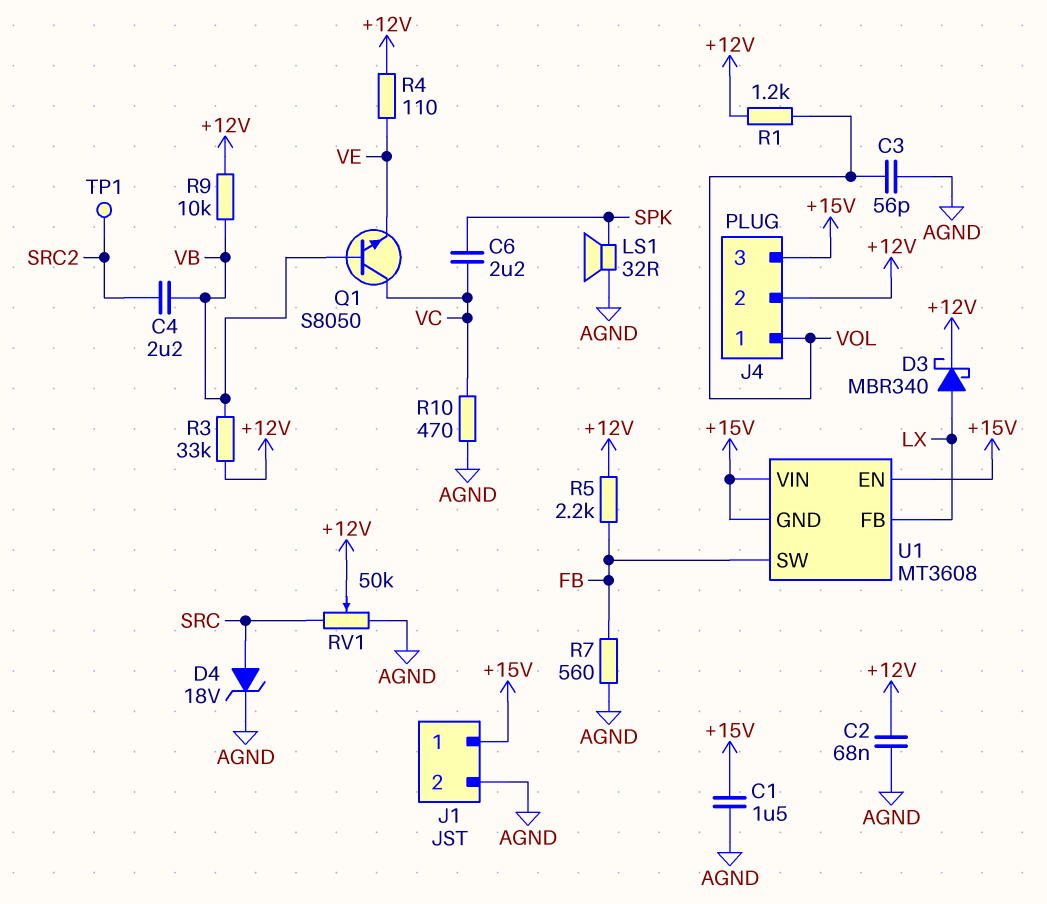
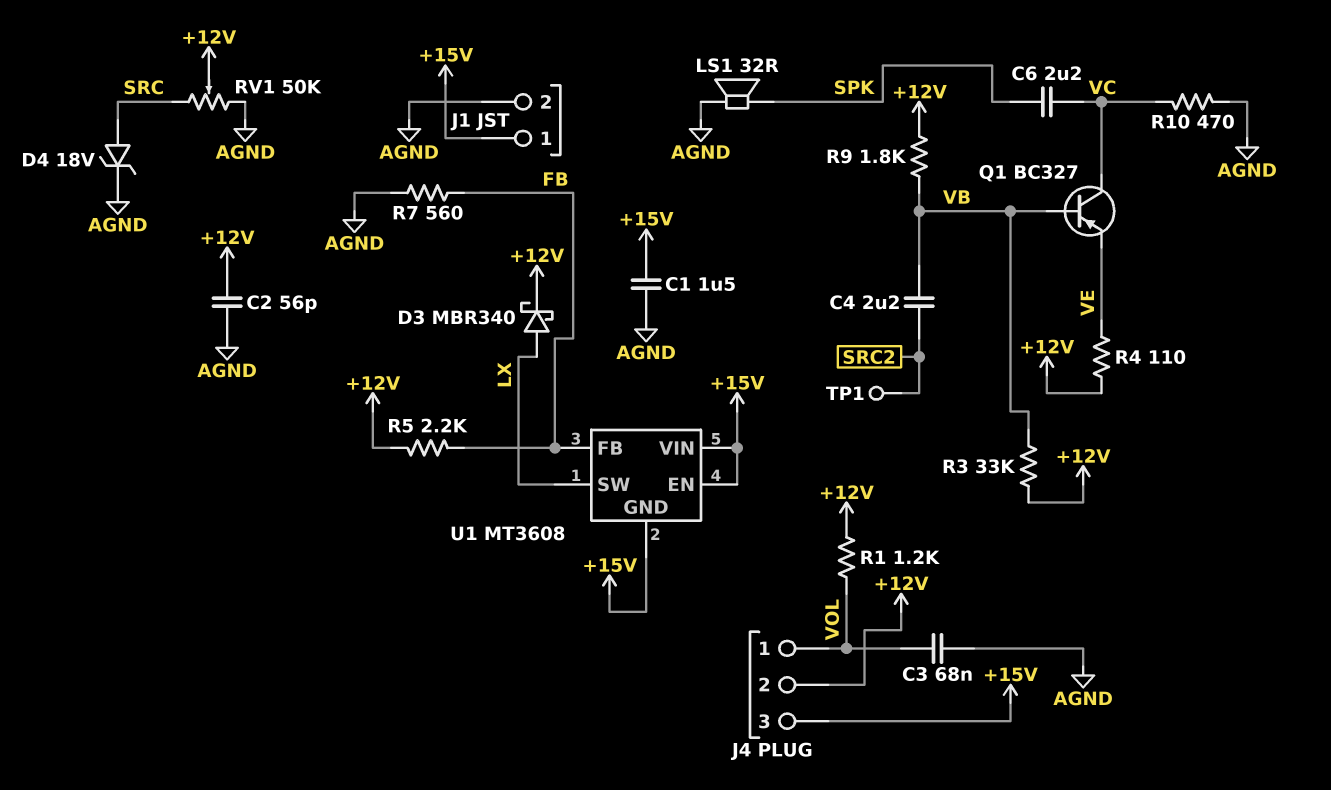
C2: 68nF (+12V, AGND) -> 56pF (+12V, AGND)
C3: 56pF (AGND, VOL) -> 68nF (AGND, VOL)
Q1: NPN S8050 (B VB, C VC, E VE) -> PNP BC327 (B VB, C VC, E VE)
R9: 10k (+12V, VB) -> 1.8k (+12V, VB)
U1 pin FB: LX -> FB
U1 pin SW: FB -> LX

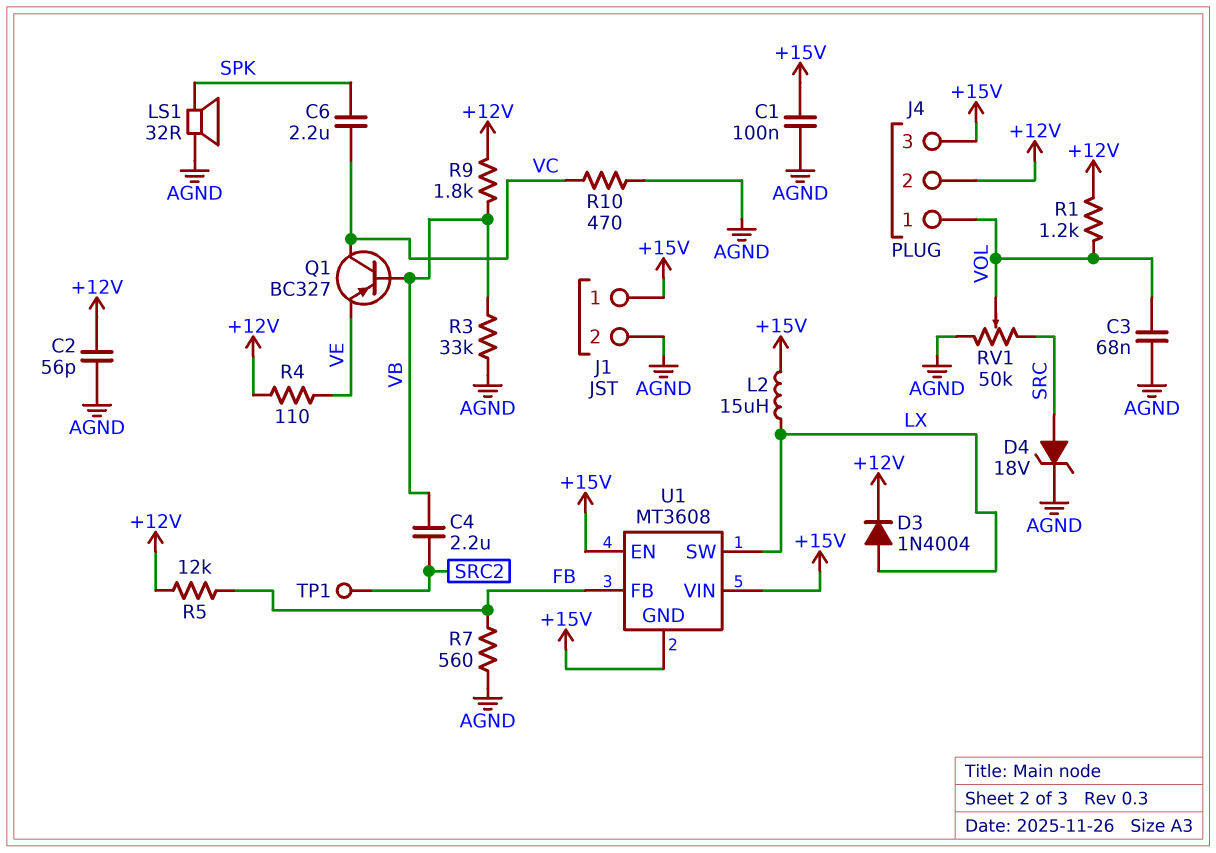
C1: 1.5uF (+15V, AGND) -> 100nF (+15V, AGND)
D3: schottky MBR340 (A LX, K +12V) -> diode 1N4004 (A LX, K +12V)
L2: none -> 15uH (+15V, LX)
R3: 33k (+12V, VB) -> 33k (AGND, VB)
R5: 2.2k (+12V, FB) -> 12k (+12V, FB)
RV1: 50k (AGND, SRC, wiper +12V) -> 50k (AGND, SRC, wiper VOL)

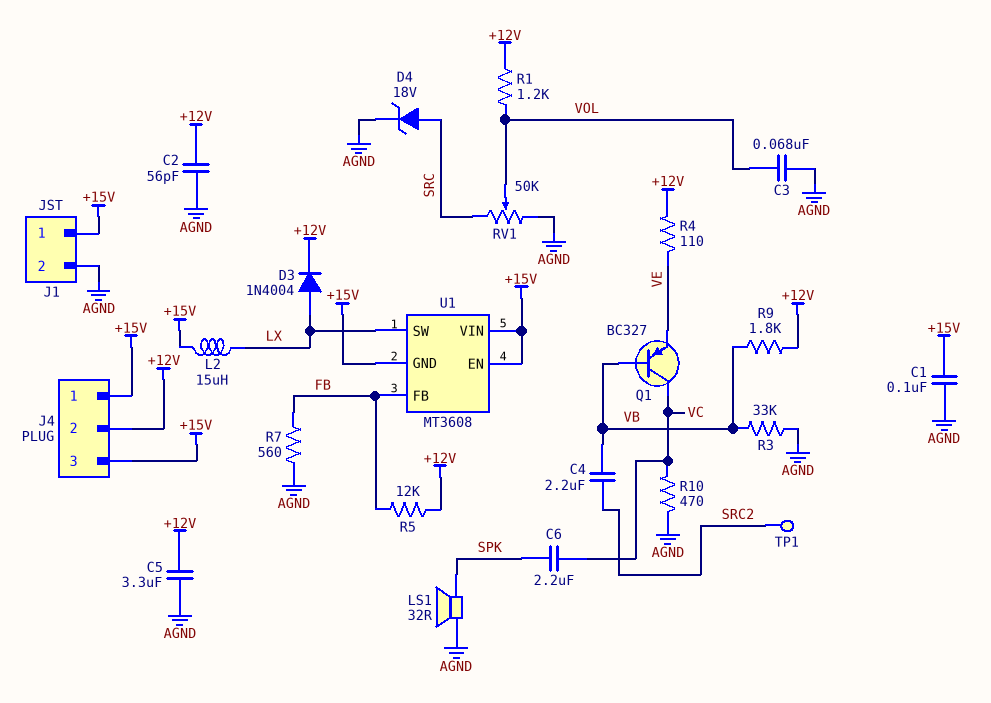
C5: none -> 3.3uF (+12V, AGND)
J4 pin 1: VOL -> +15V

